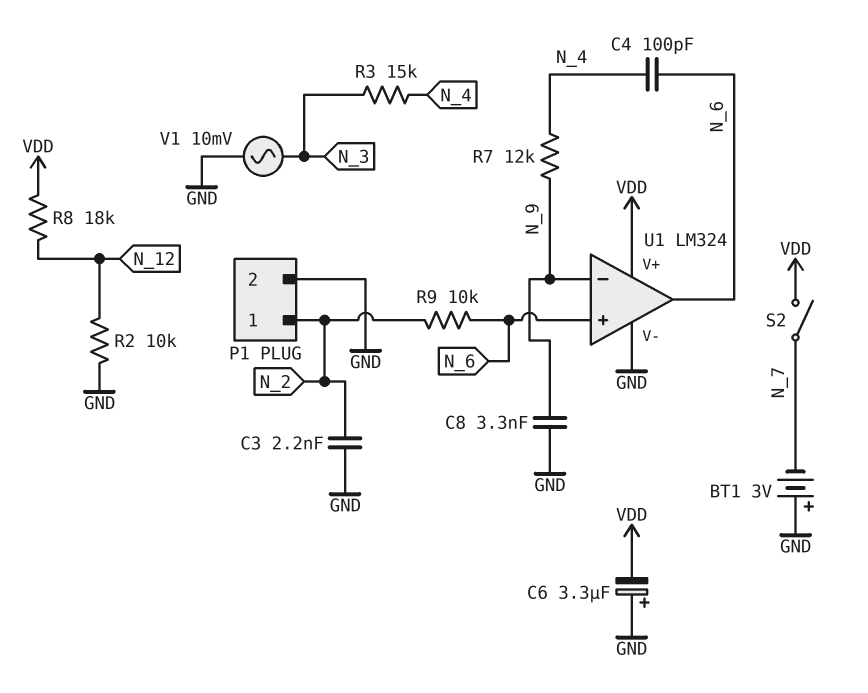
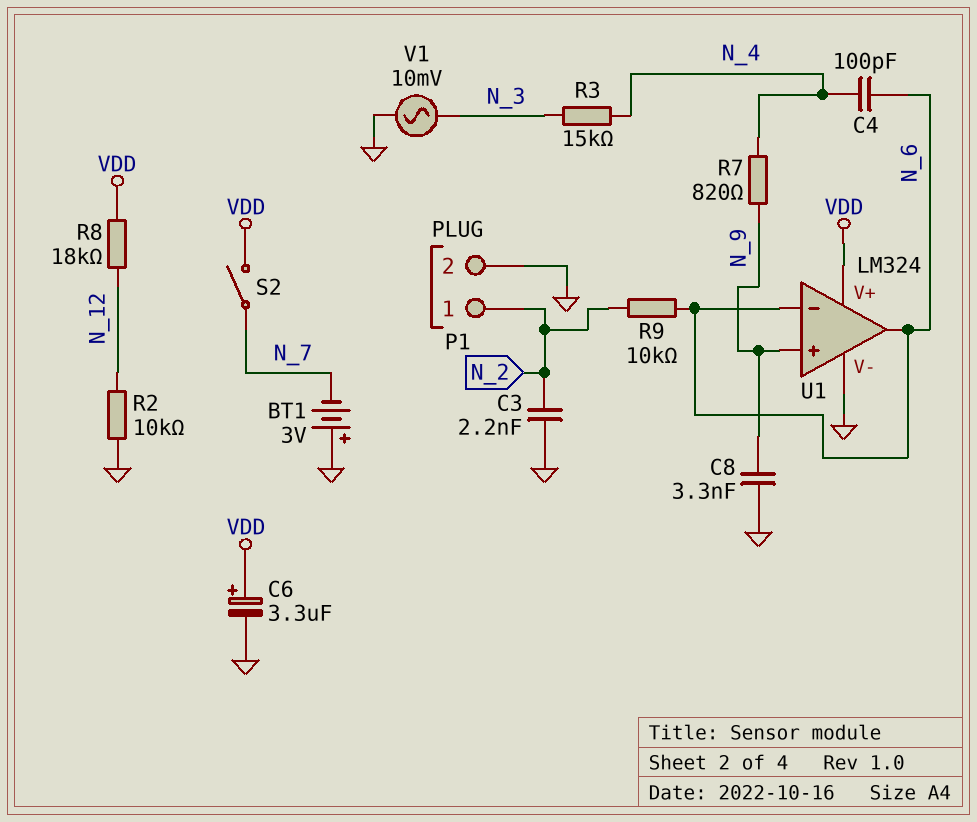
C6: 3.3uF (plus GND, minus VDD) -> 3.3uF (plus VDD, minus GND)
R7: 12k (N_4, N_9) -> 820 (N_4, N_9)
U1 pin in+: N_6 -> N_9
U1 pin in-: N_9 -> N_6

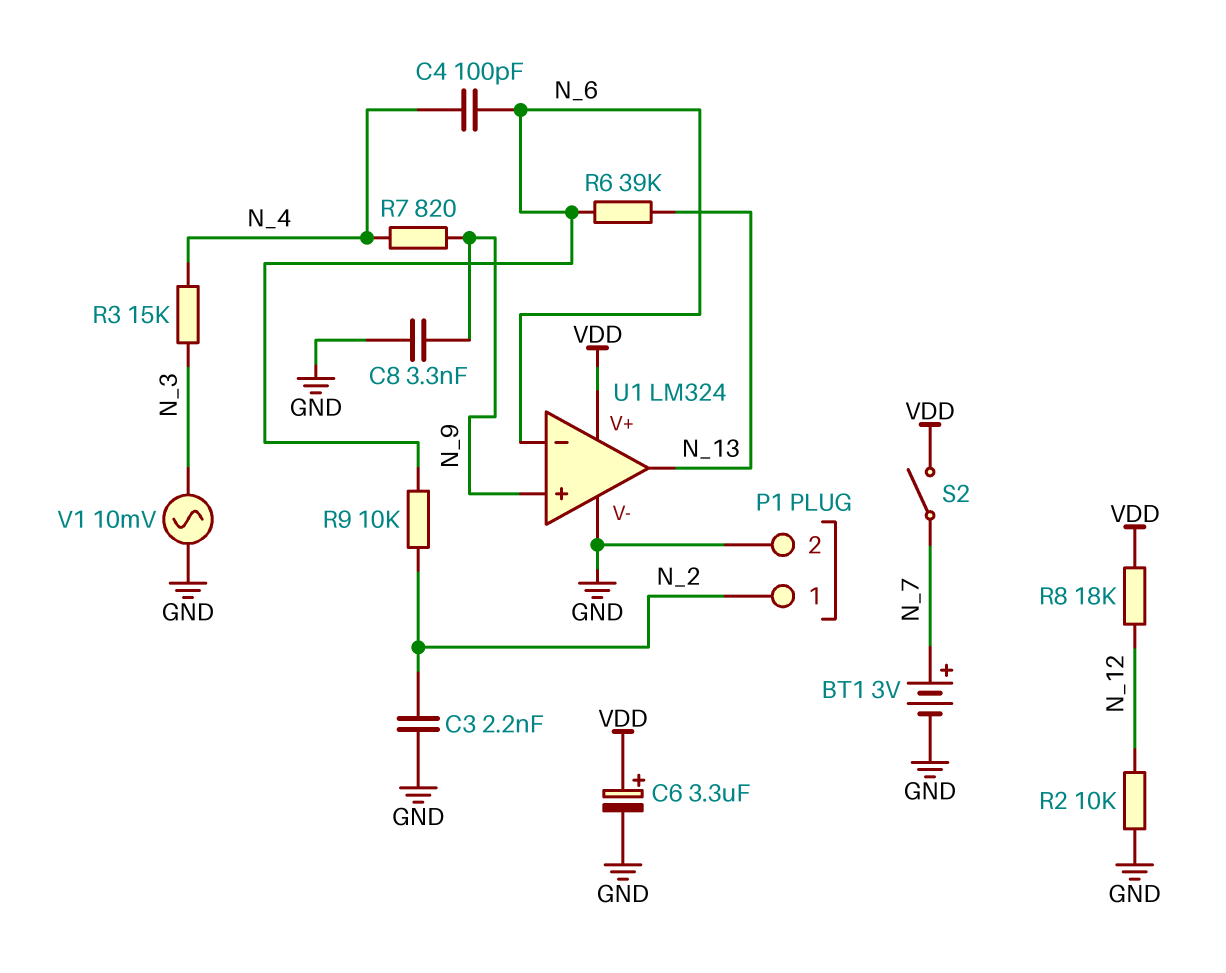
BT1: 3V (plus GND, minus N_7) -> 3V (plus N_7, minus GND)
R6: none -> 39k (N_6, N_13)
U1 pin out: N_6 -> N_13

